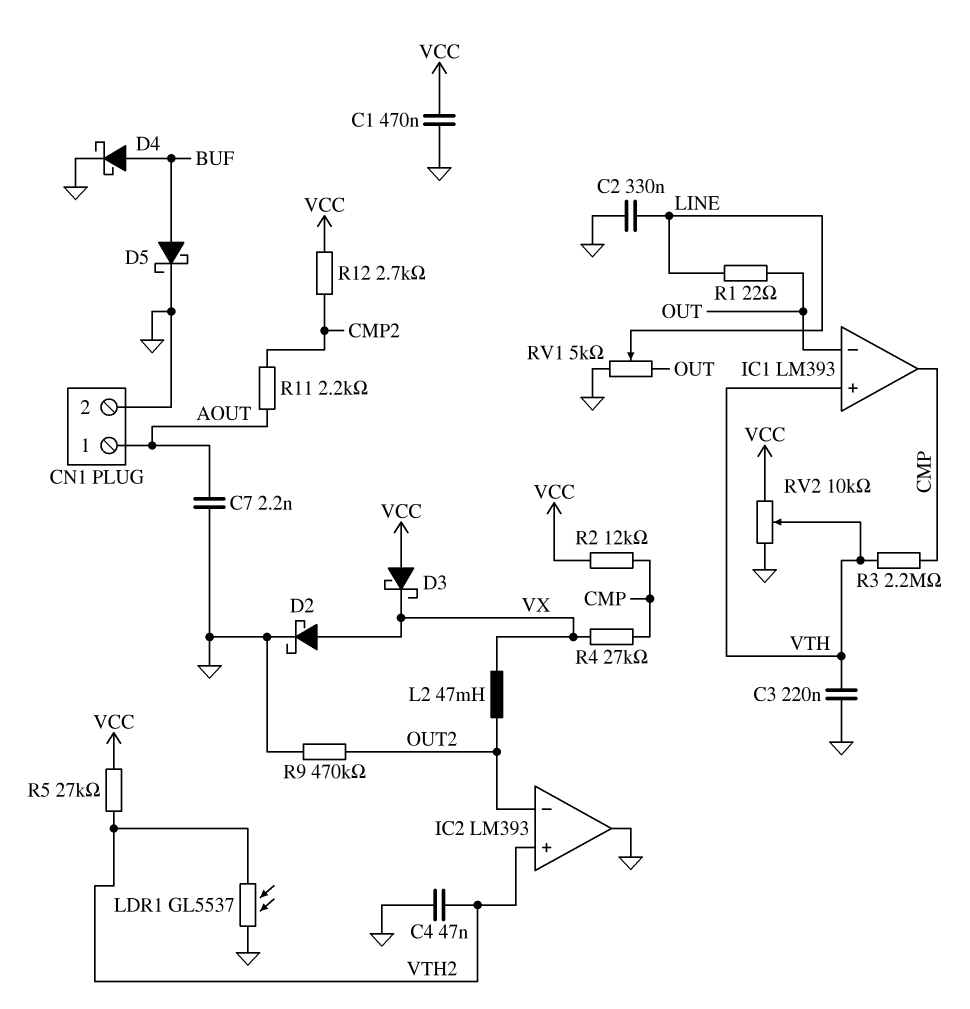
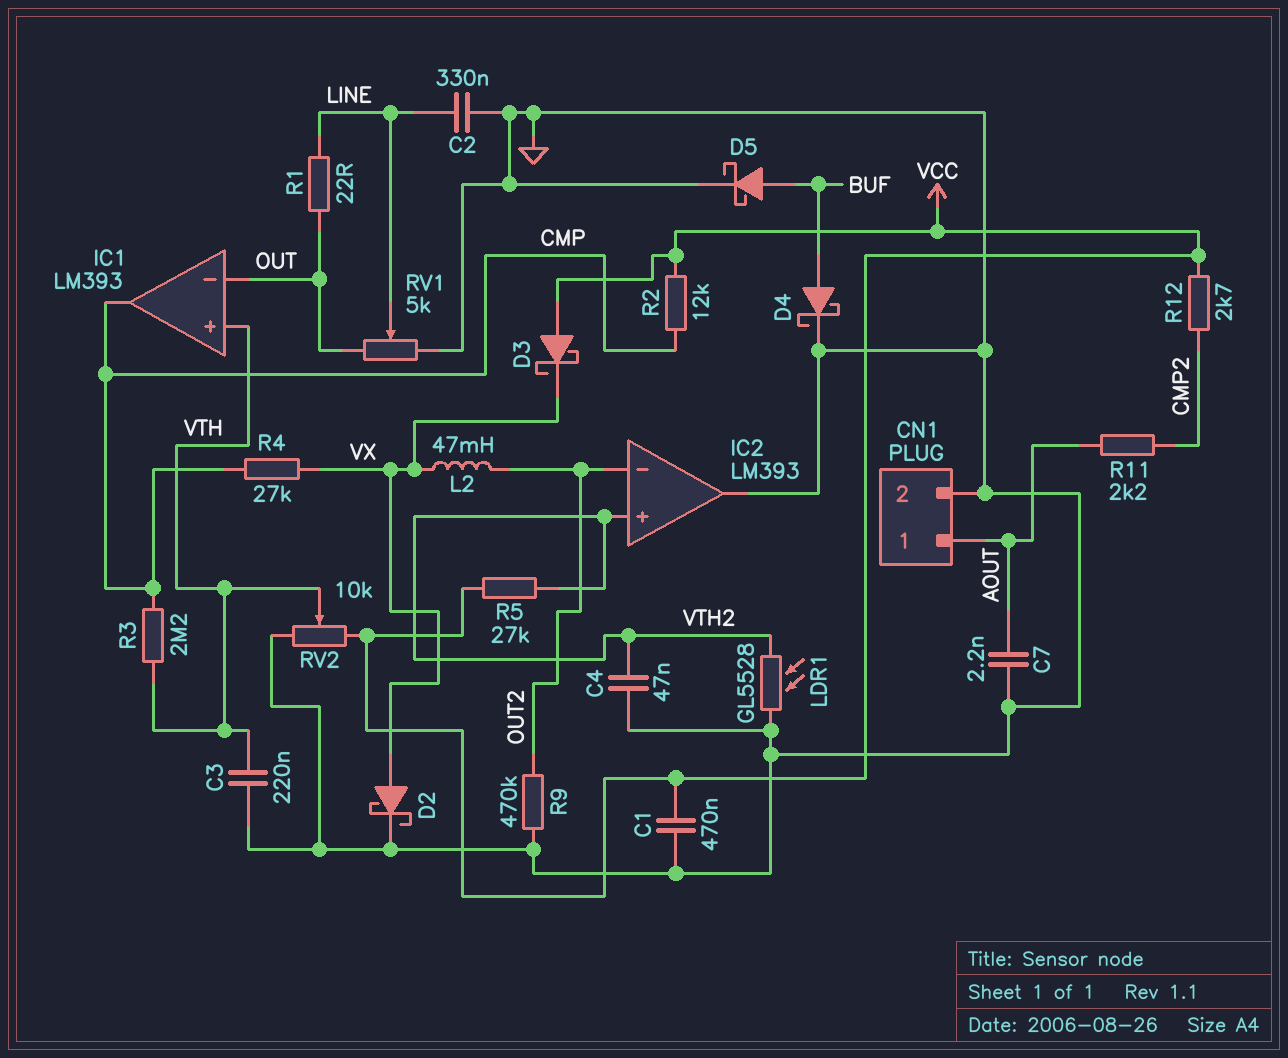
LDR1: GL5537 (GND, VTH2) -> GL5528 (GND, VTH2)

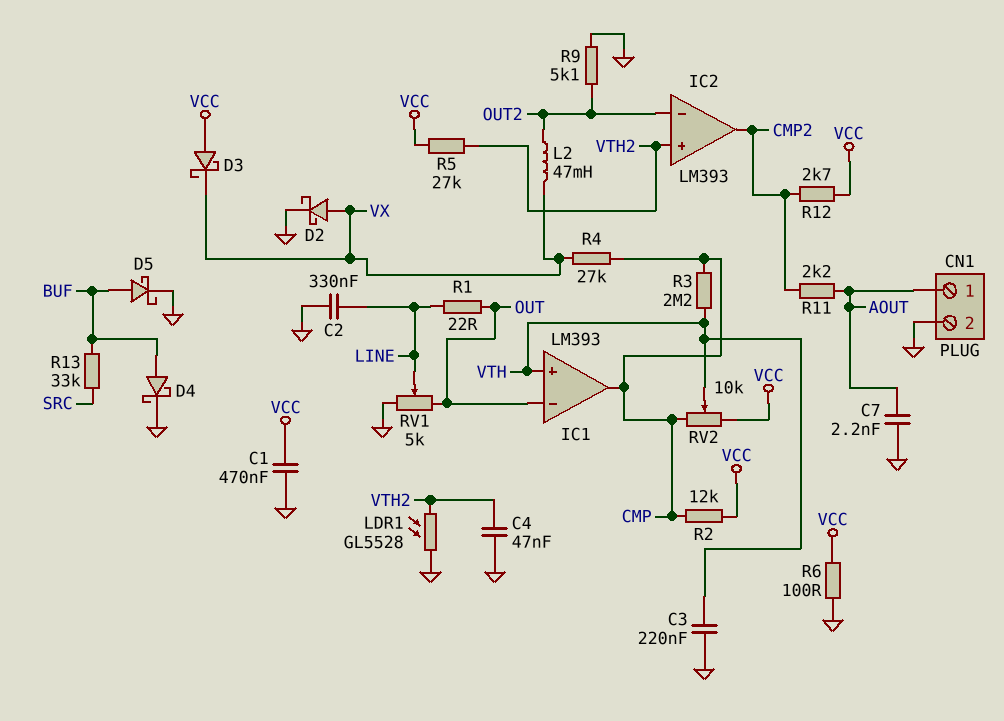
IC2 pin out: GND -> CMP2
R6: none -> 100 (GND, VCC)
R9: 470k (GND, OUT2) -> 5.1k (GND, OUT2)
R13: none -> 33k (BUF, SRC)
RV2: 10k (GND, VCC, wiper VTH) -> 10k (CMP, VCC, wiper VTH)

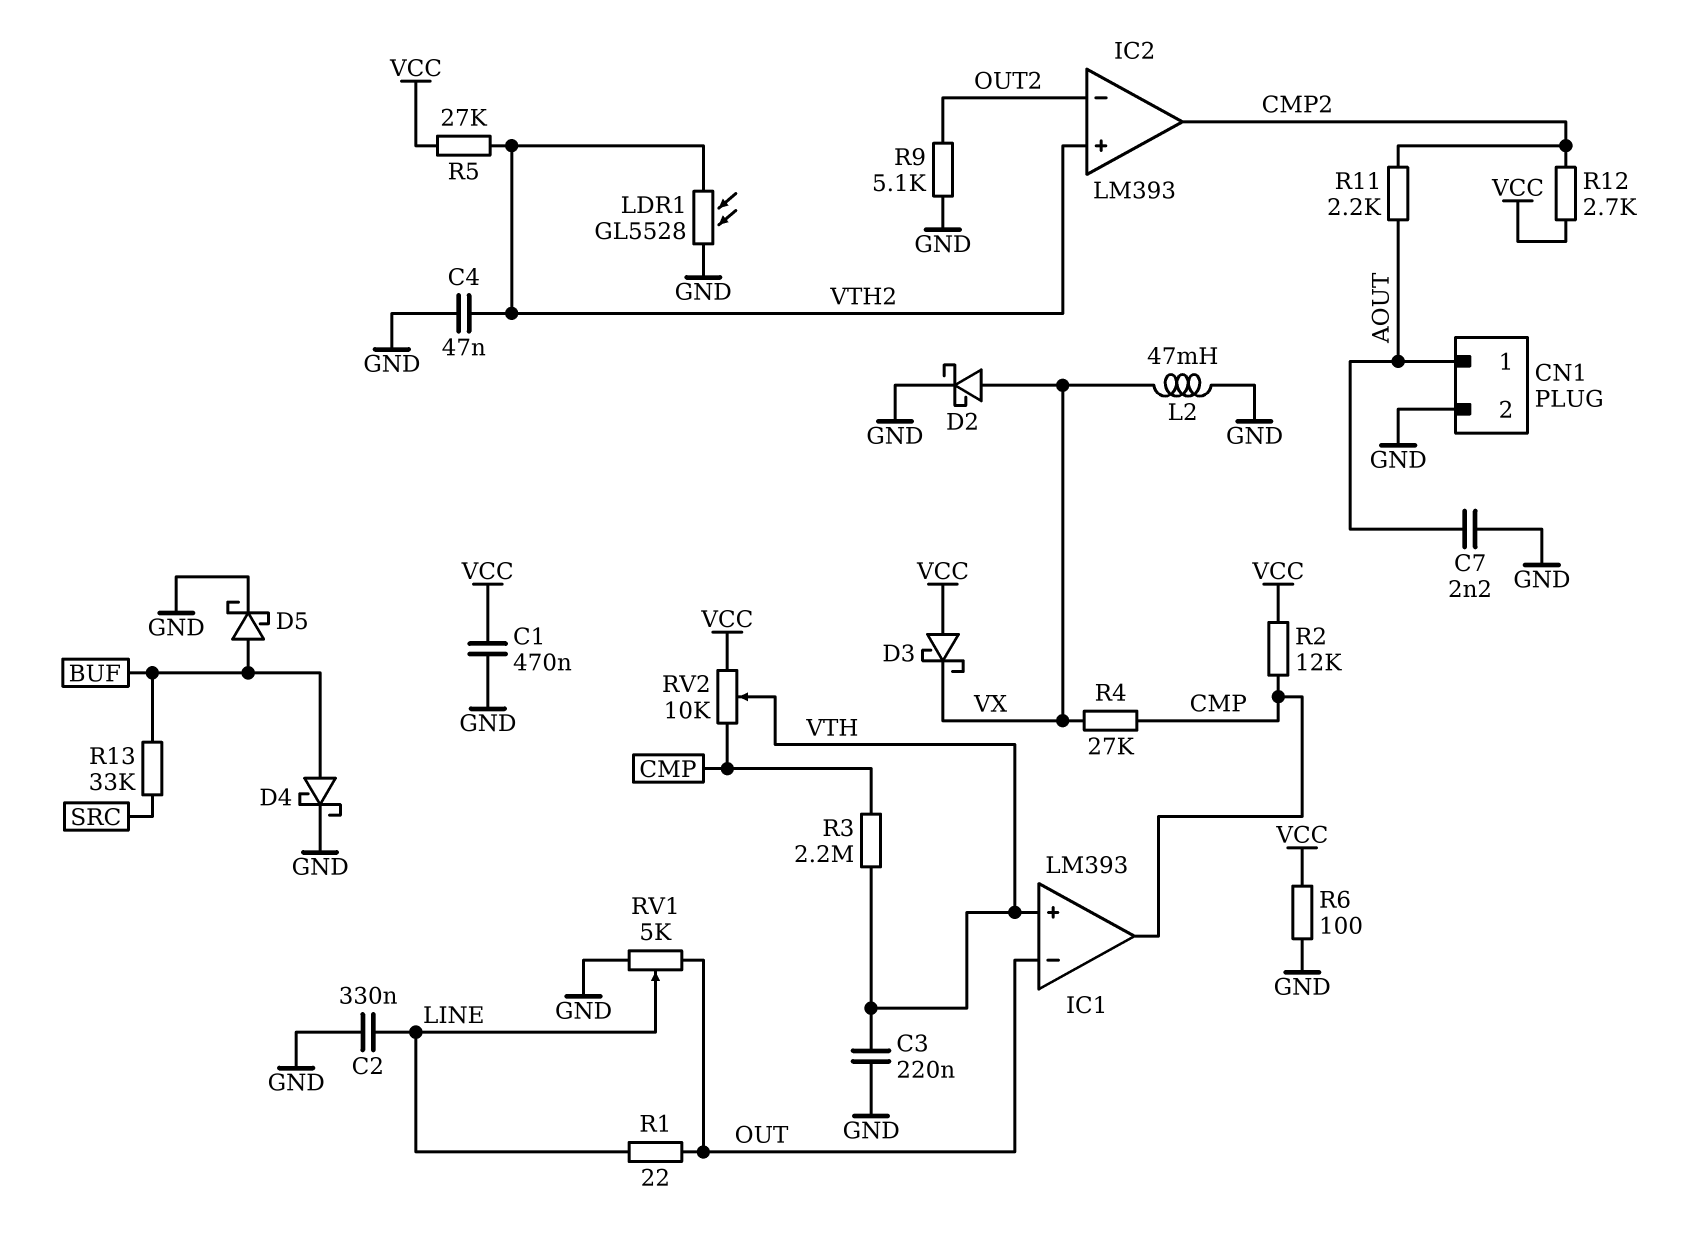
L2: 47mH (OUT2, VX) -> 47mH (GND, VX)

